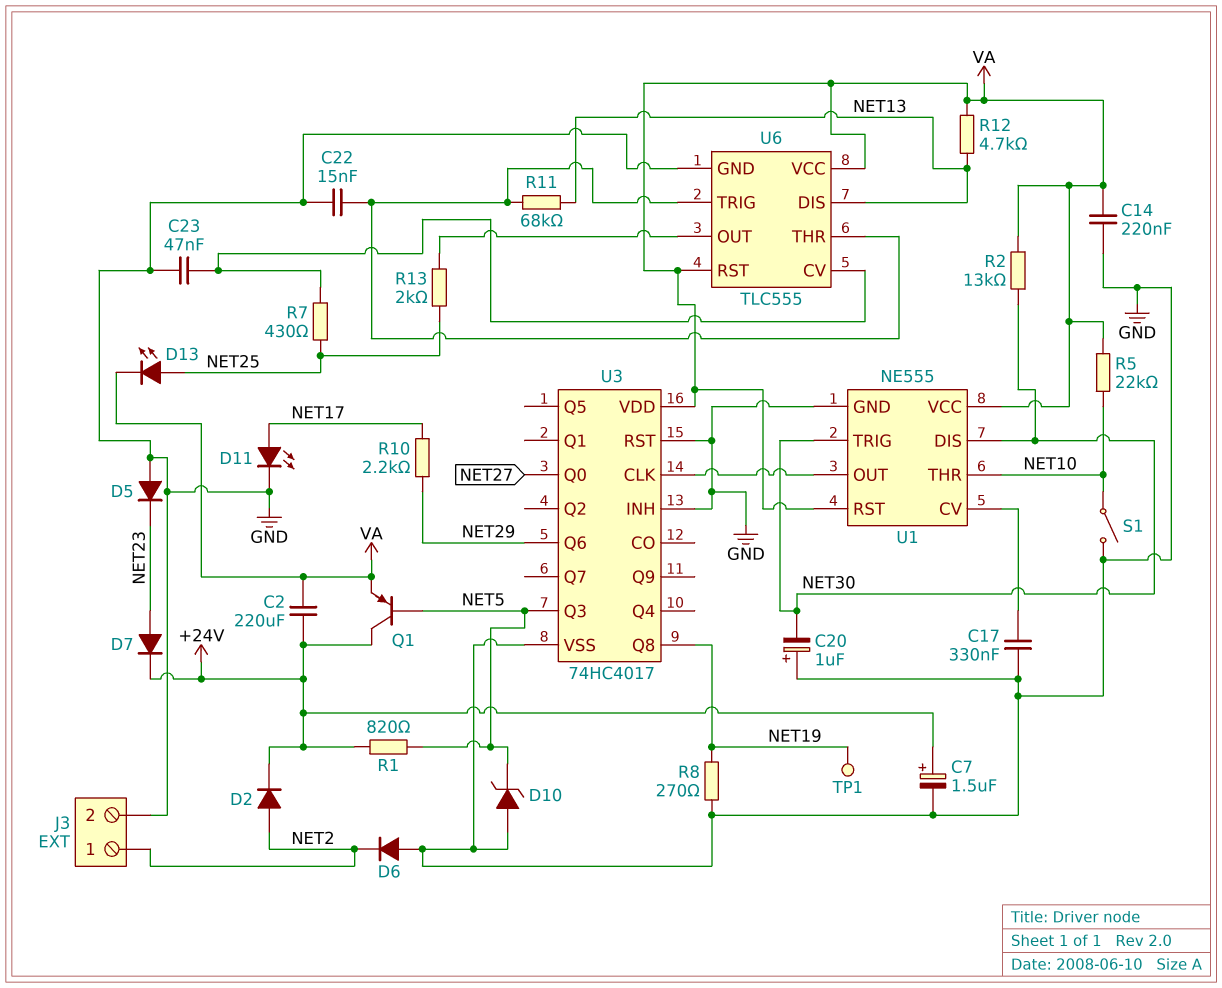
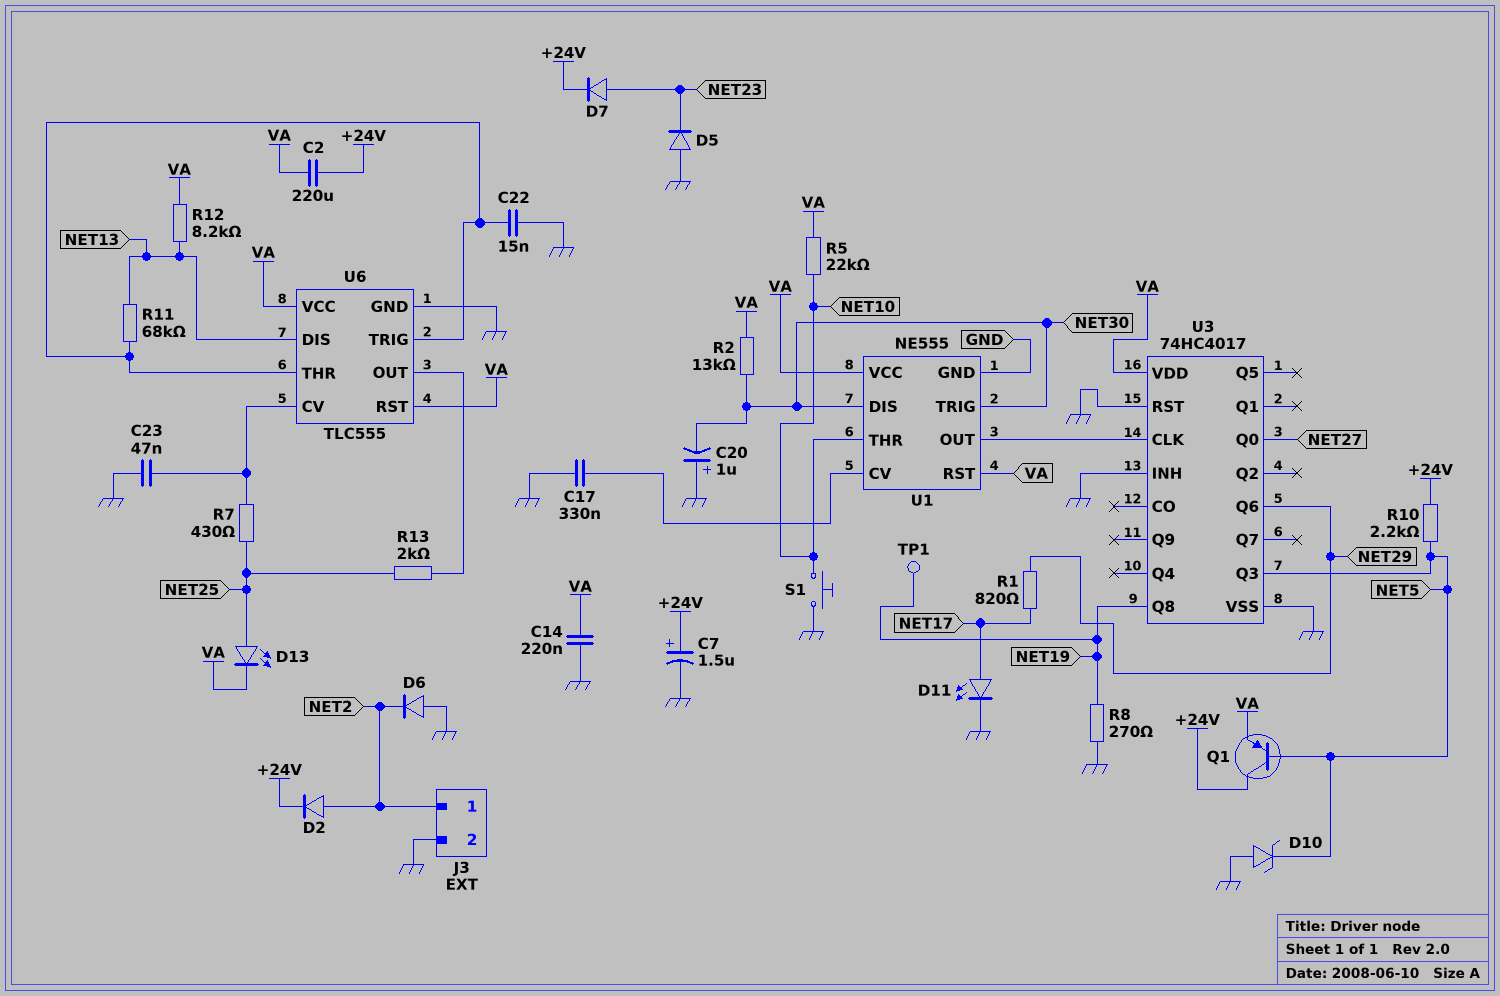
R1: 820 (+24V, NET5) -> 820 (NET17, NET29)
R10: 2.2k (NET17, NET29) -> 2.2k (+24V, NET5)
R12: 4.7k (NET13, VA) -> 8.2k (NET13, VA)
S1: switch (GND, NET10) -> button (GND, NET10)

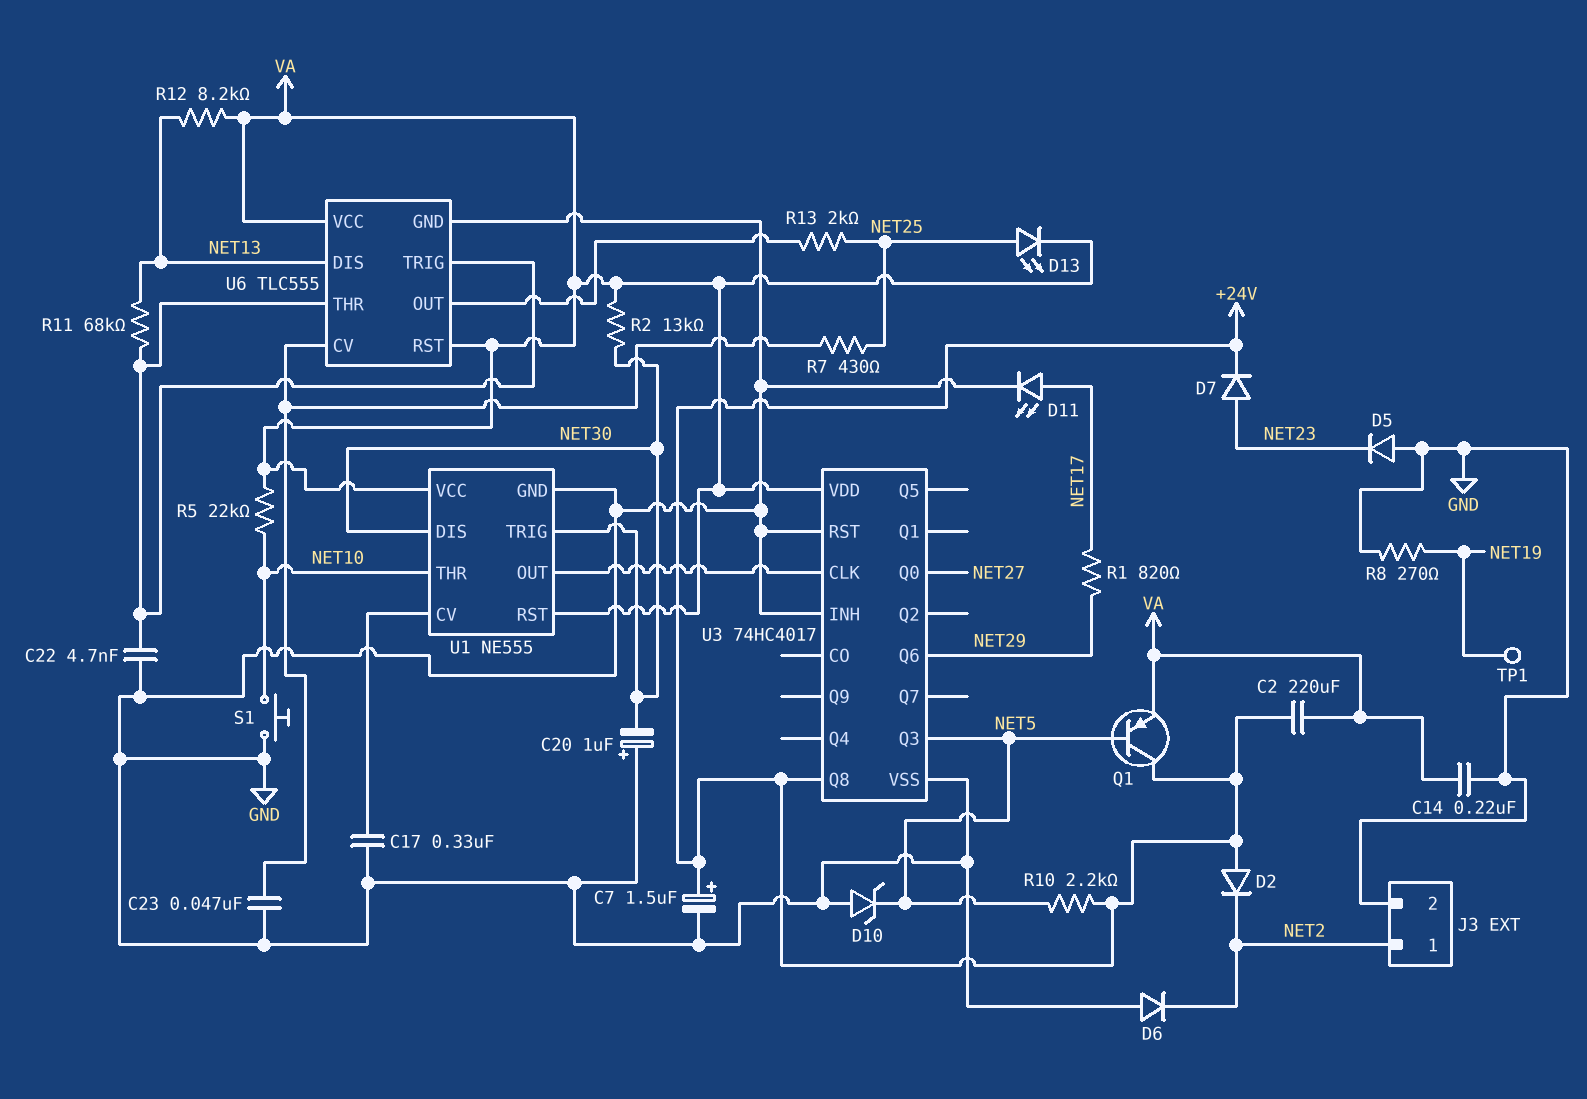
C22: 15nF (GND, U6/THR) -> 4.7nF (GND, U6/THR)
D2: diode (A NET2, K +24V) -> diode (A +24V, K NET2)
U3 pin Q8: NET19 -> +24V

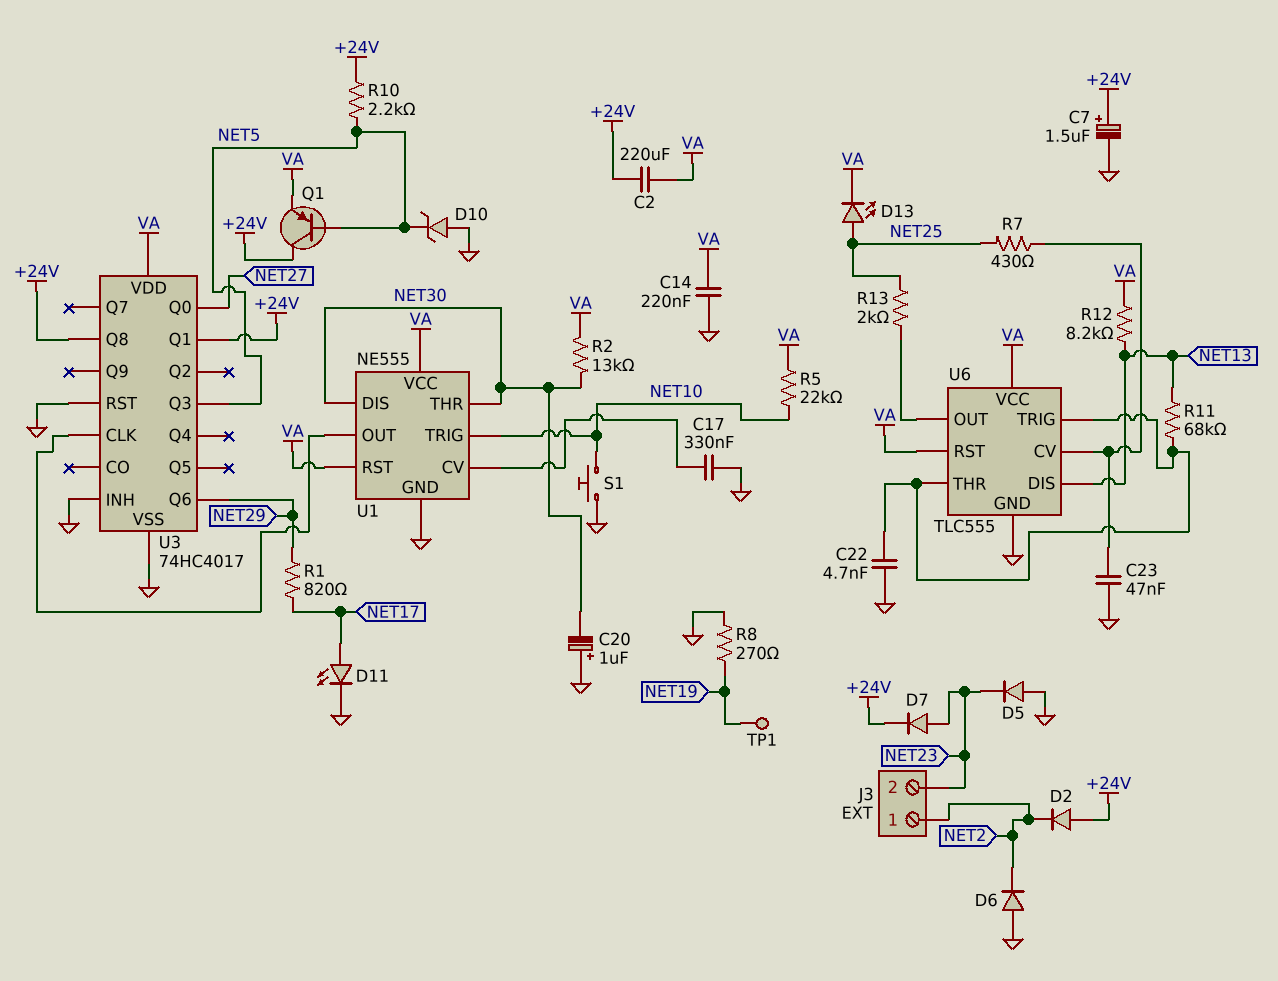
J3 pin 2: GND -> NET23
U1 pin THR: NET10 -> NET30
U1 pin TRIG: NET30 -> NET10
U3 pin Q1: none -> +24V

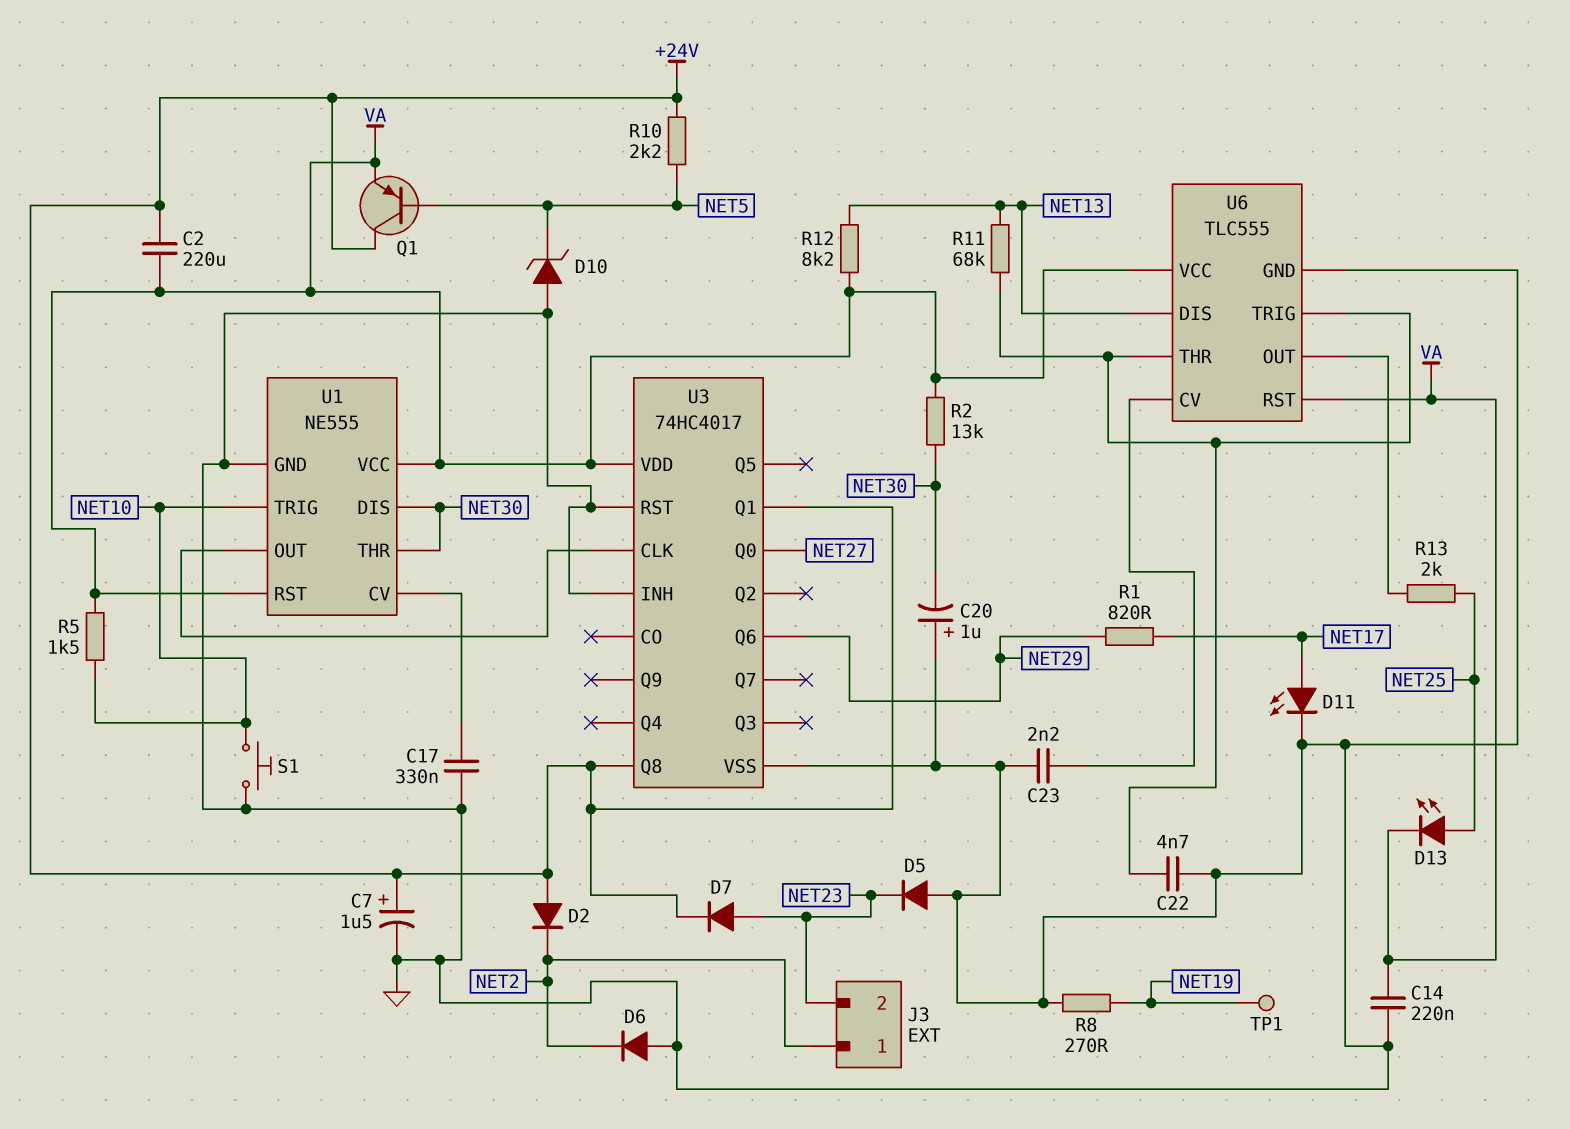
C23: 47nF (GND, U6/CV) -> 2.2nF (GND, U6/CV)
R5: 22k (NET10, VA) -> 1.5k (NET10, VA)
R7: 430 (NET25, U6/CV) -> none
U3 pin Q3: NET5 -> none

